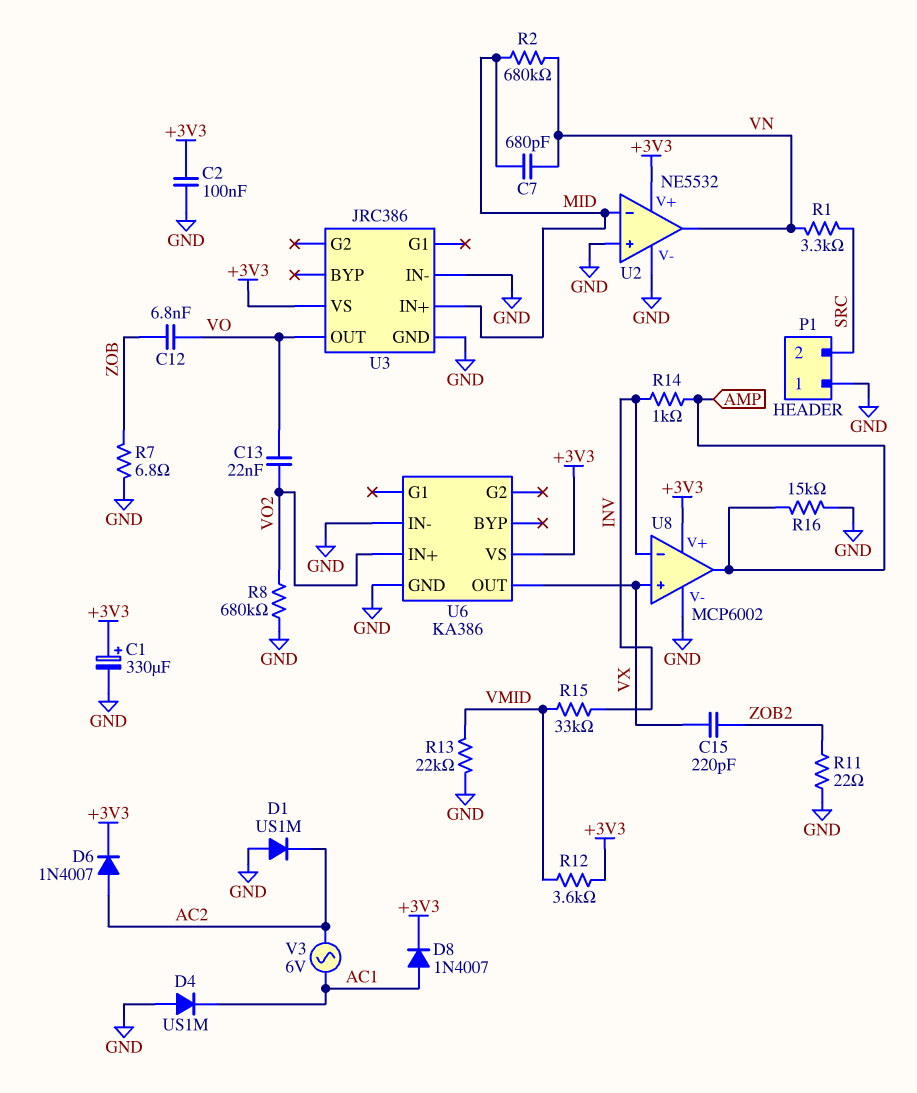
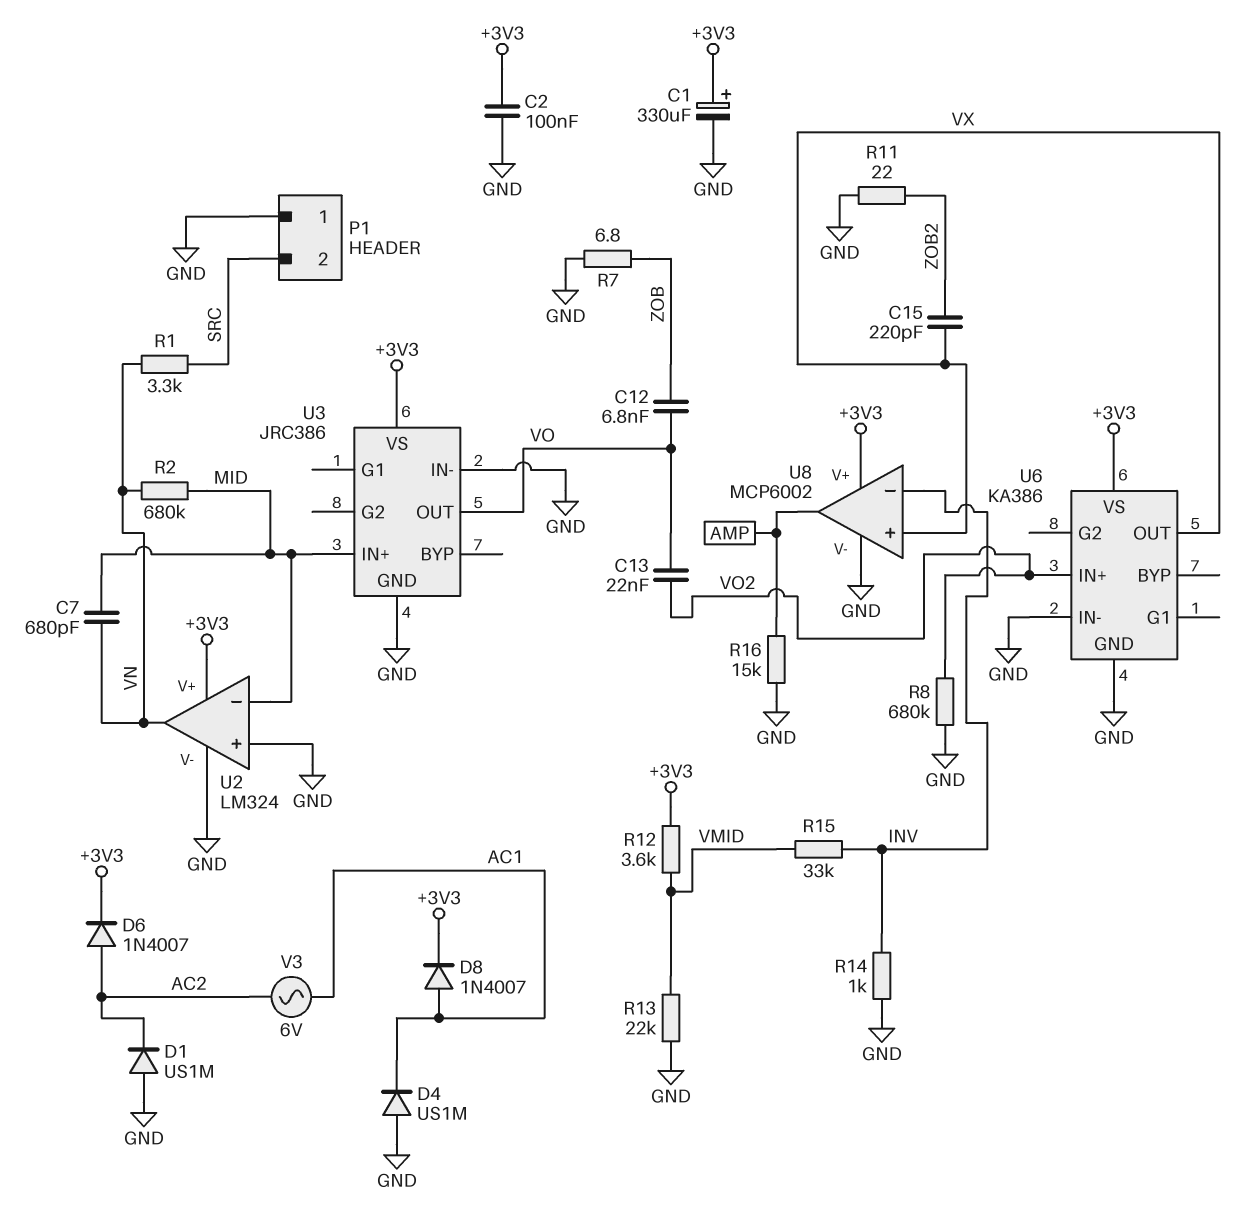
R14: 1k (AMP, INV) -> 1k (GND, INV)
U2: NE5532 -> LM324

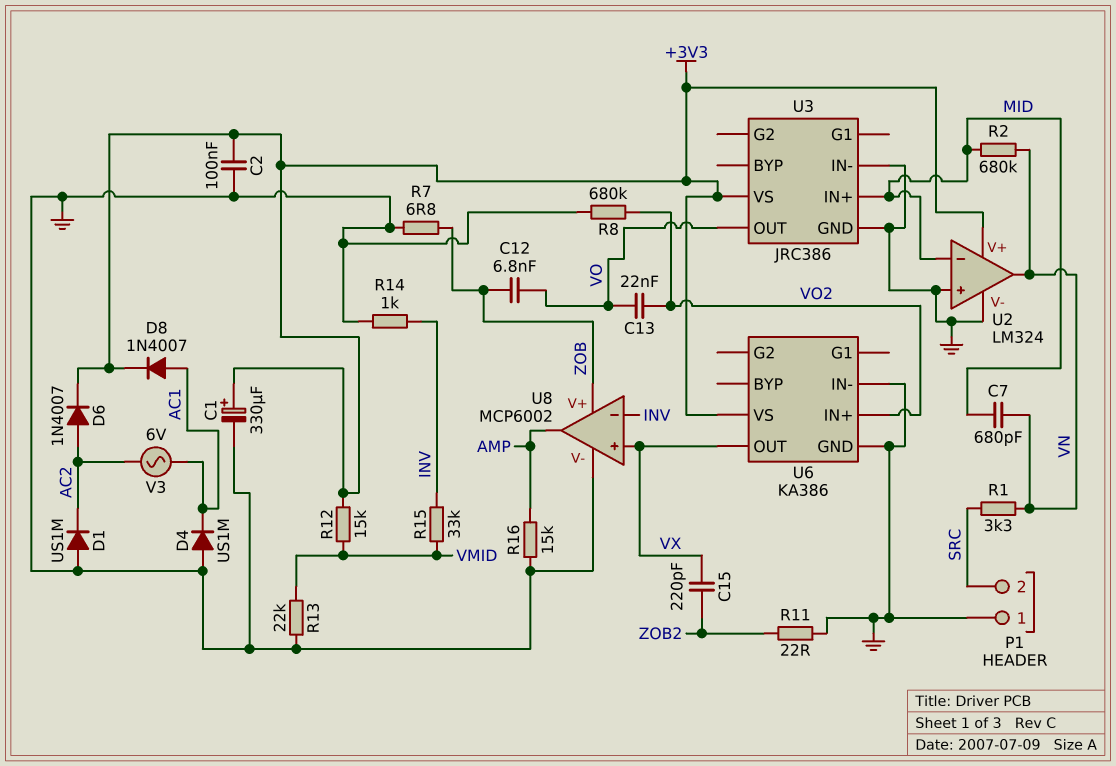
R12: 3.6k (+3V3, VMID) -> 15k (+3V3, VMID)
U8 pin V+: +3V3 -> ZOB

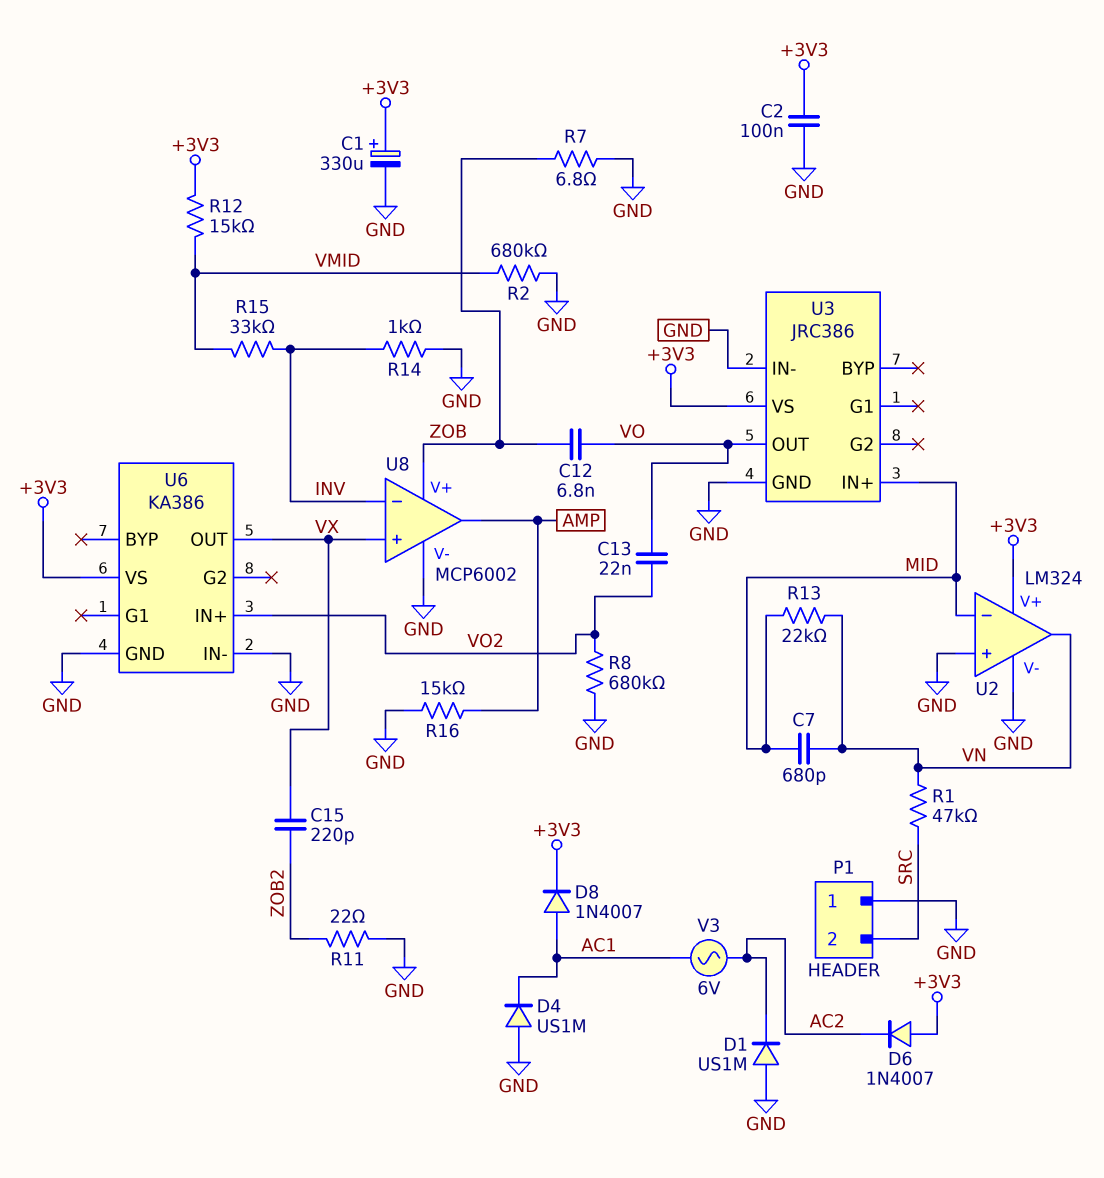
D6: diode 1N4007 (A AC2, K +3V3) -> diode 1N4007 (A +3V3, K AC2)
R1: 3.3k (SRC, VN) -> 47k (SRC, VN)
R2: 680k (MID, VN) -> 680k (GND, VMID)
R13: 22k (GND, VMID) -> 22k (MID, VN)

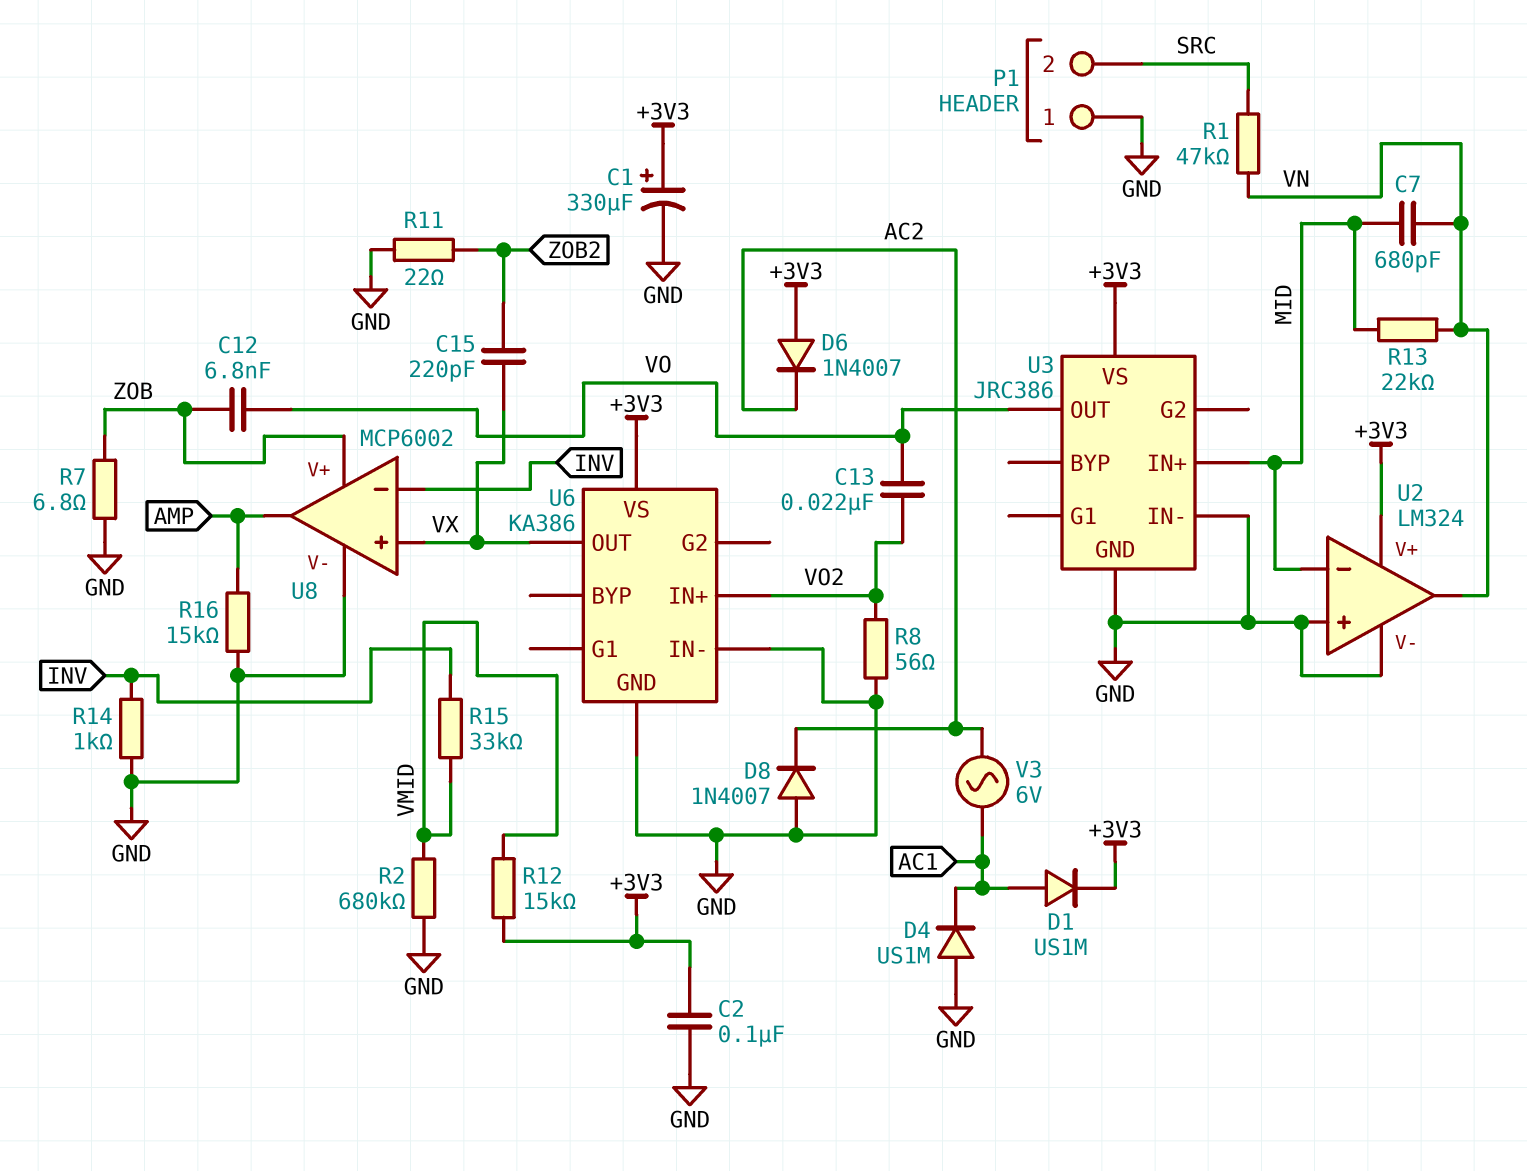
D1: diode US1M (A GND, K AC2) -> diode US1M (A AC1, K +3V3)
D8: diode 1N4007 (A AC1, K +3V3) -> diode 1N4007 (A GND, K AC2)
R8: 680k (GND, VO2) -> 56 (GND, VO2)

